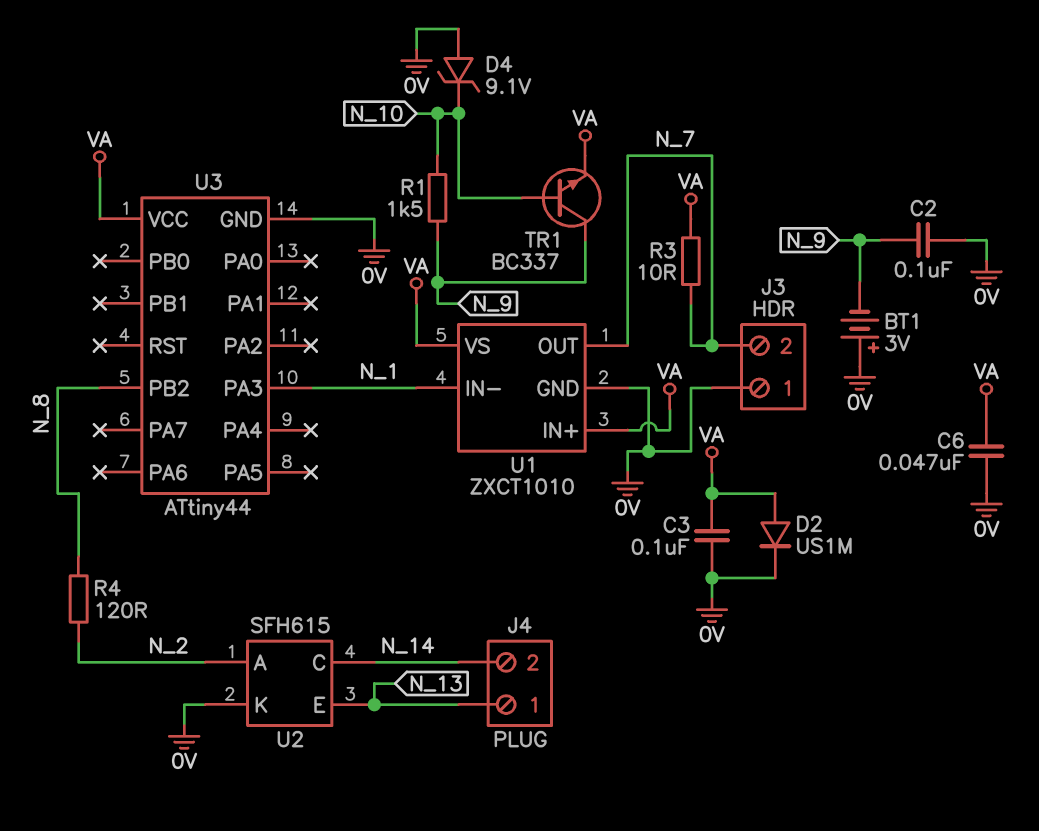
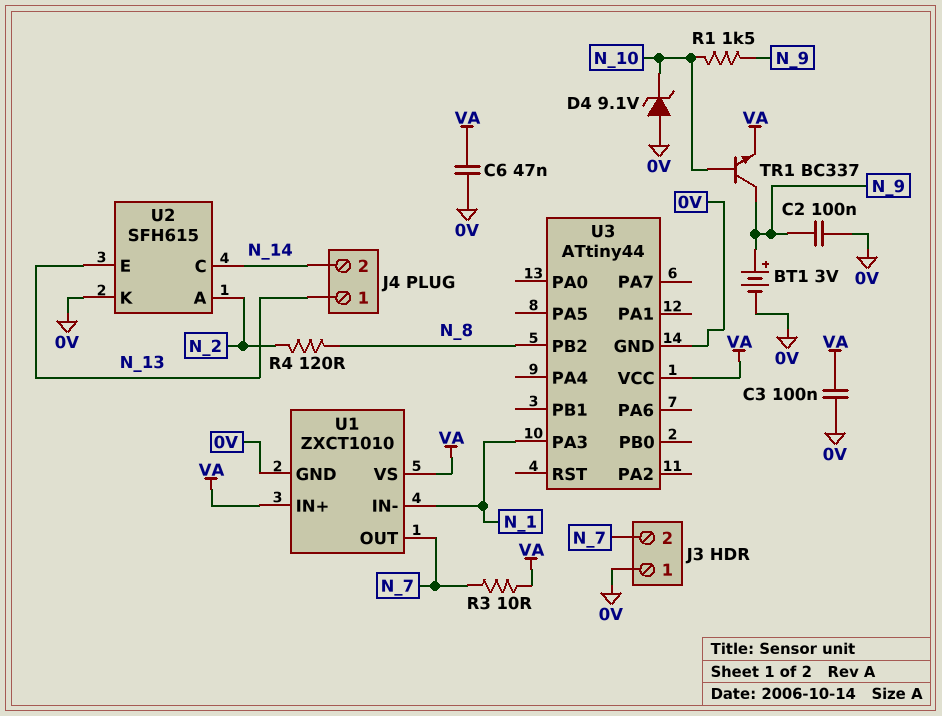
BT1: 3V (plus 0V, minus N_9) -> 3V (plus N_9, minus 0V)
D2: diode US1M (A VA, K 0V) -> none

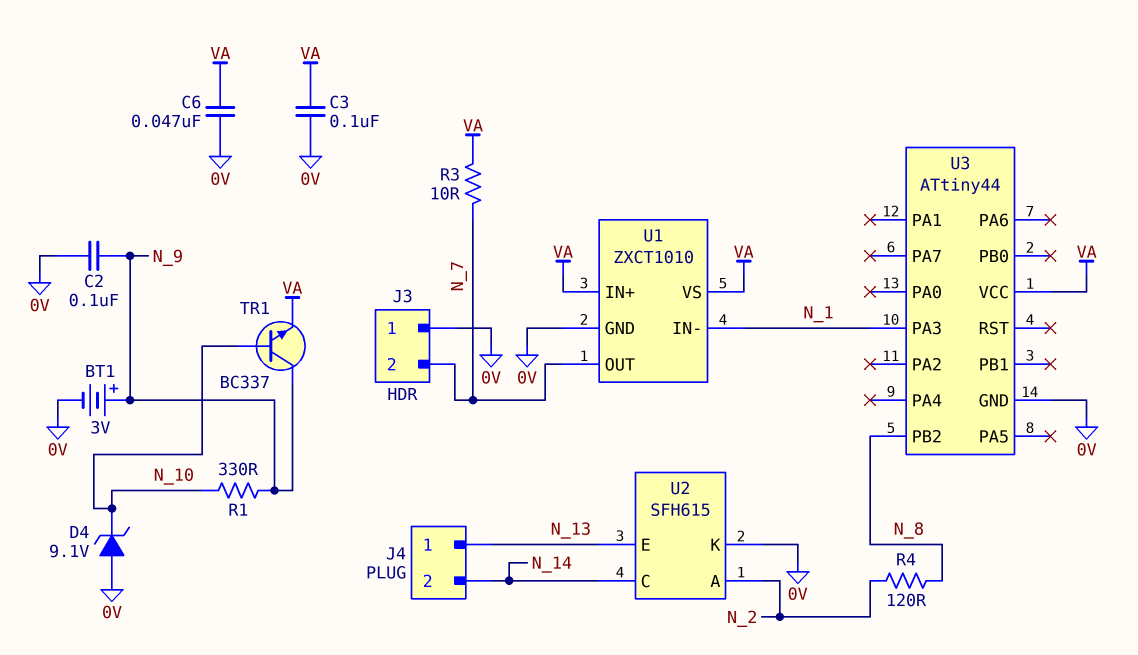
R1: 1.5k (N_9, N_10) -> 330 (N_9, N_10)

